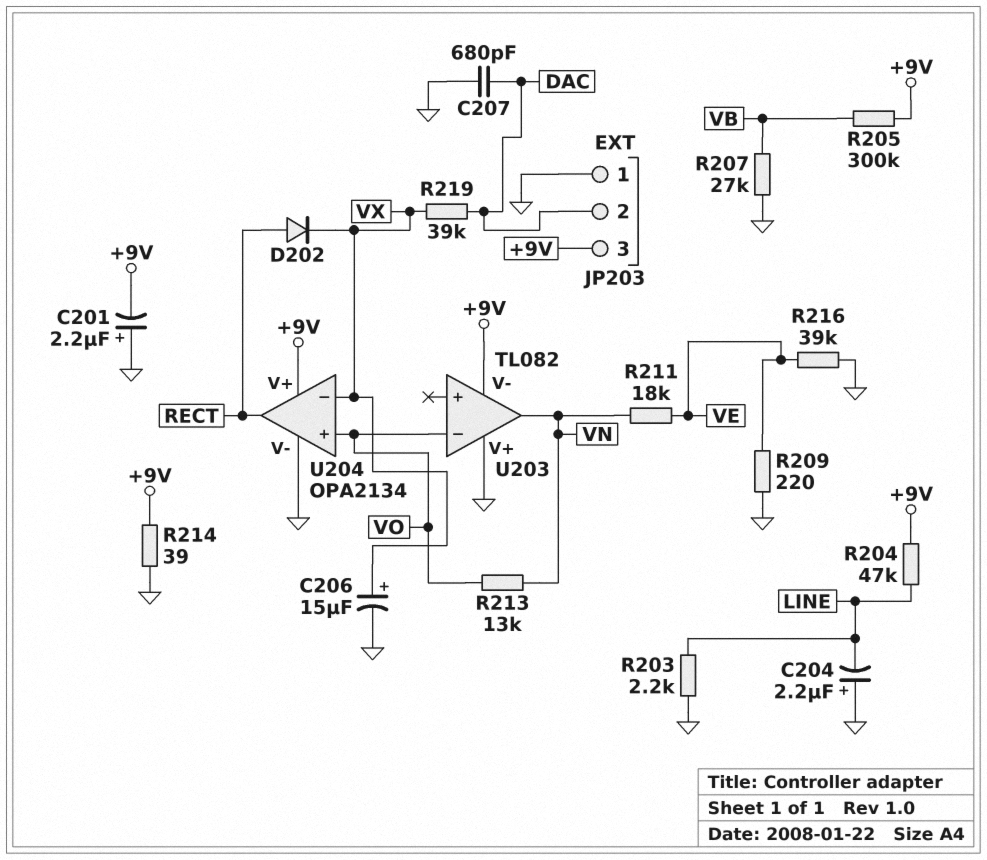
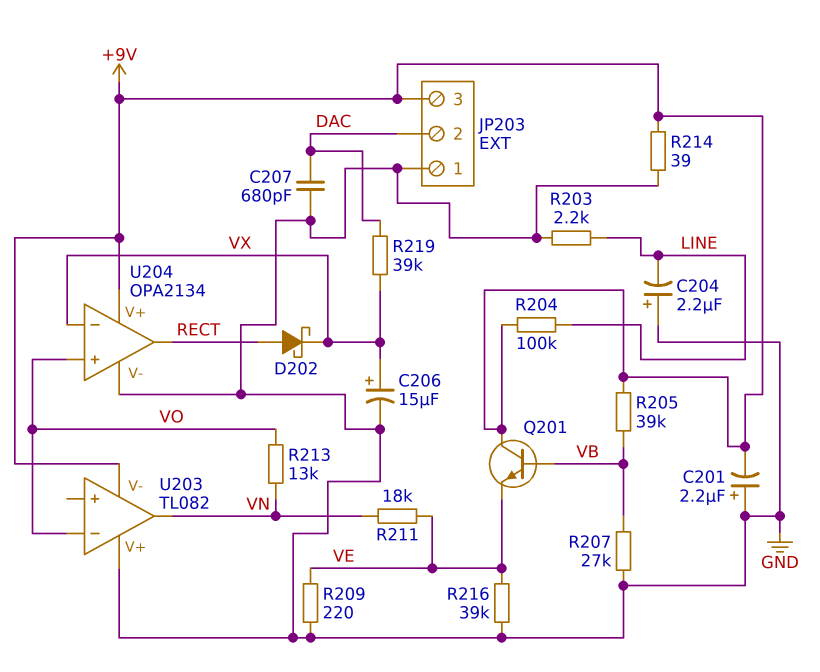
D202: diode (A RECT, K VX) -> schottky (A RECT, K VX)
Q201: none -> NPN (B VB, C +9V, E VE)
R204: 47k (+9V, LINE) -> 100k (+9V, LINE)
R205: 300k (+9V, VB) -> 39k (+9V, VB)

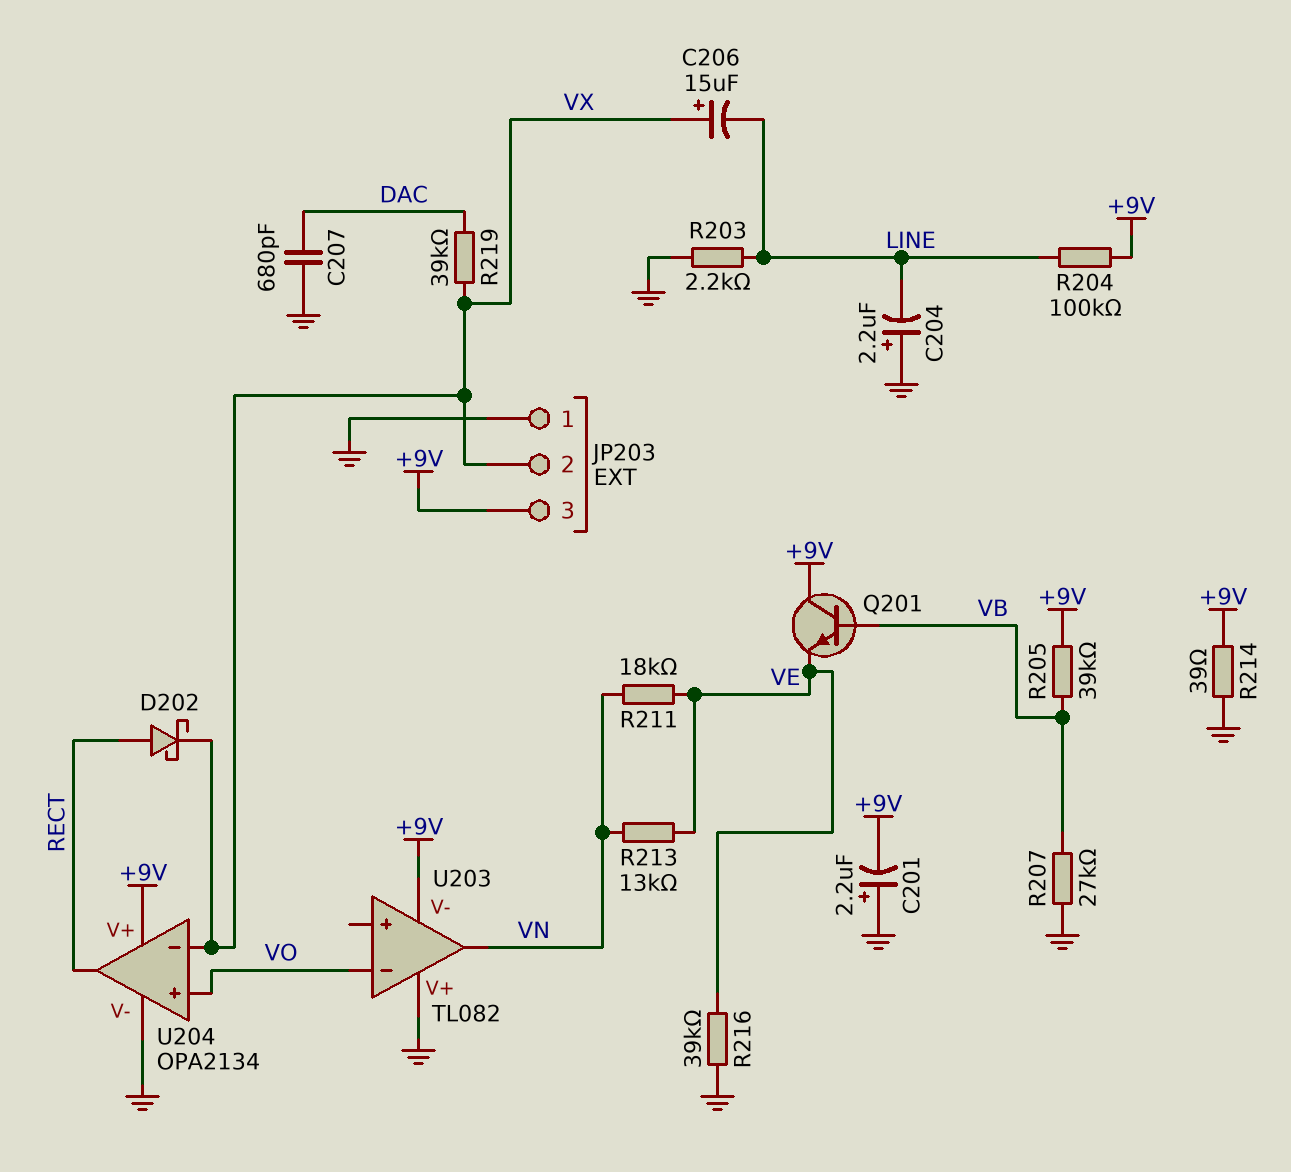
C206: 15uF (plus VX, minus GND) -> 15uF (plus VX, minus LINE)
JP203 pin 2: DAC -> VX
R209: 220 (GND, VE) -> none
R213: 13k (VN, VO) -> 13k (VE, VN)

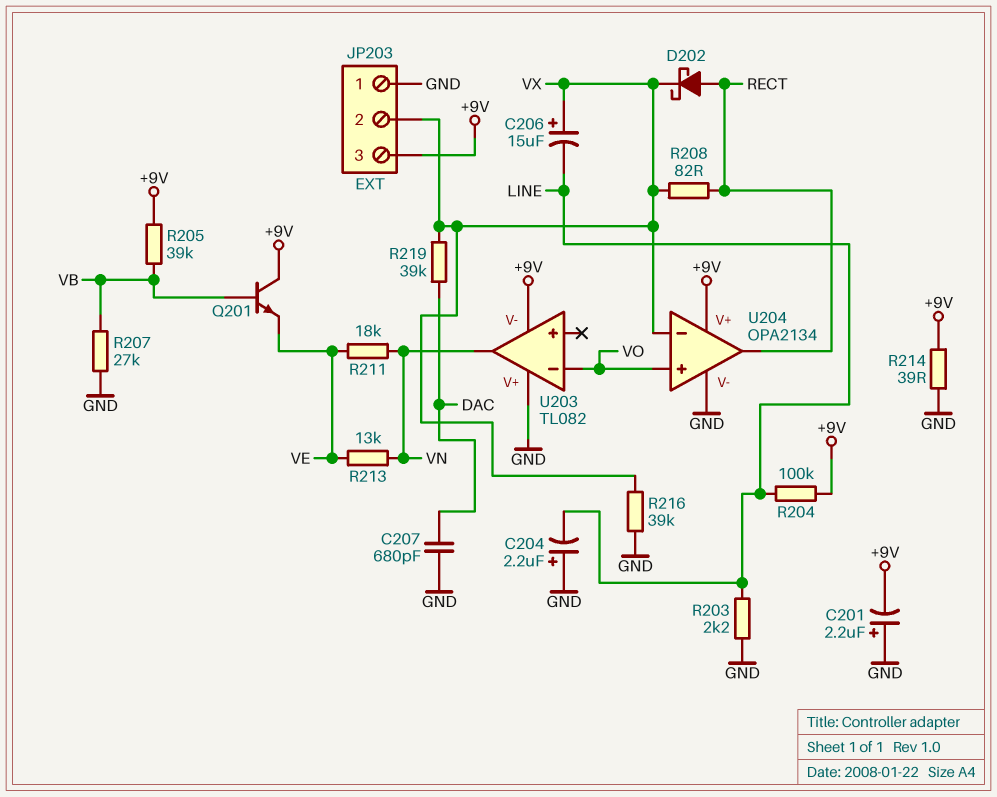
R208: none -> 82 (RECT, VX)
R216: 39k (GND, VE) -> 39k (GND, VX)

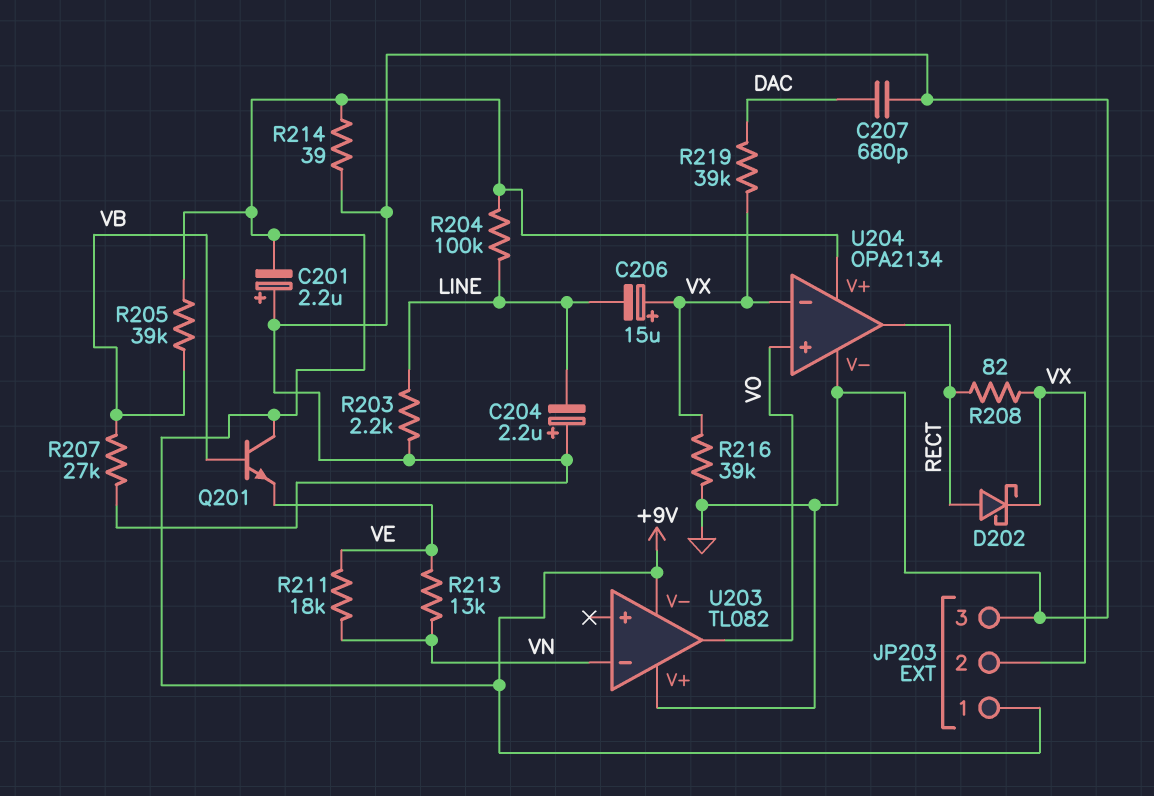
JP203 pin 1: GND -> +9V
JP203 pin 3: +9V -> GND
U203 pin in-: VO -> VN
U203 pin out: VN -> VO

